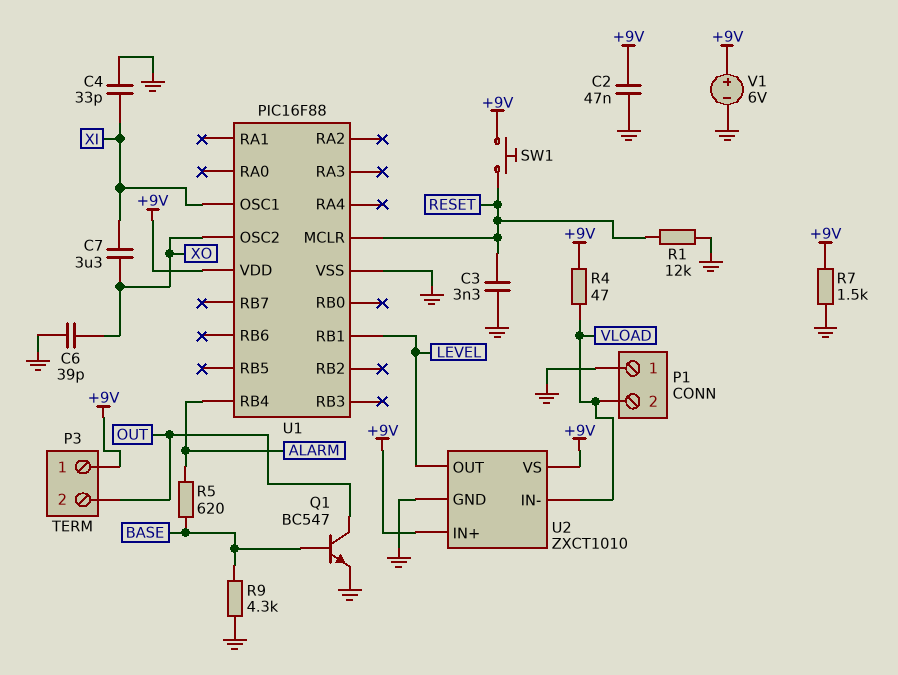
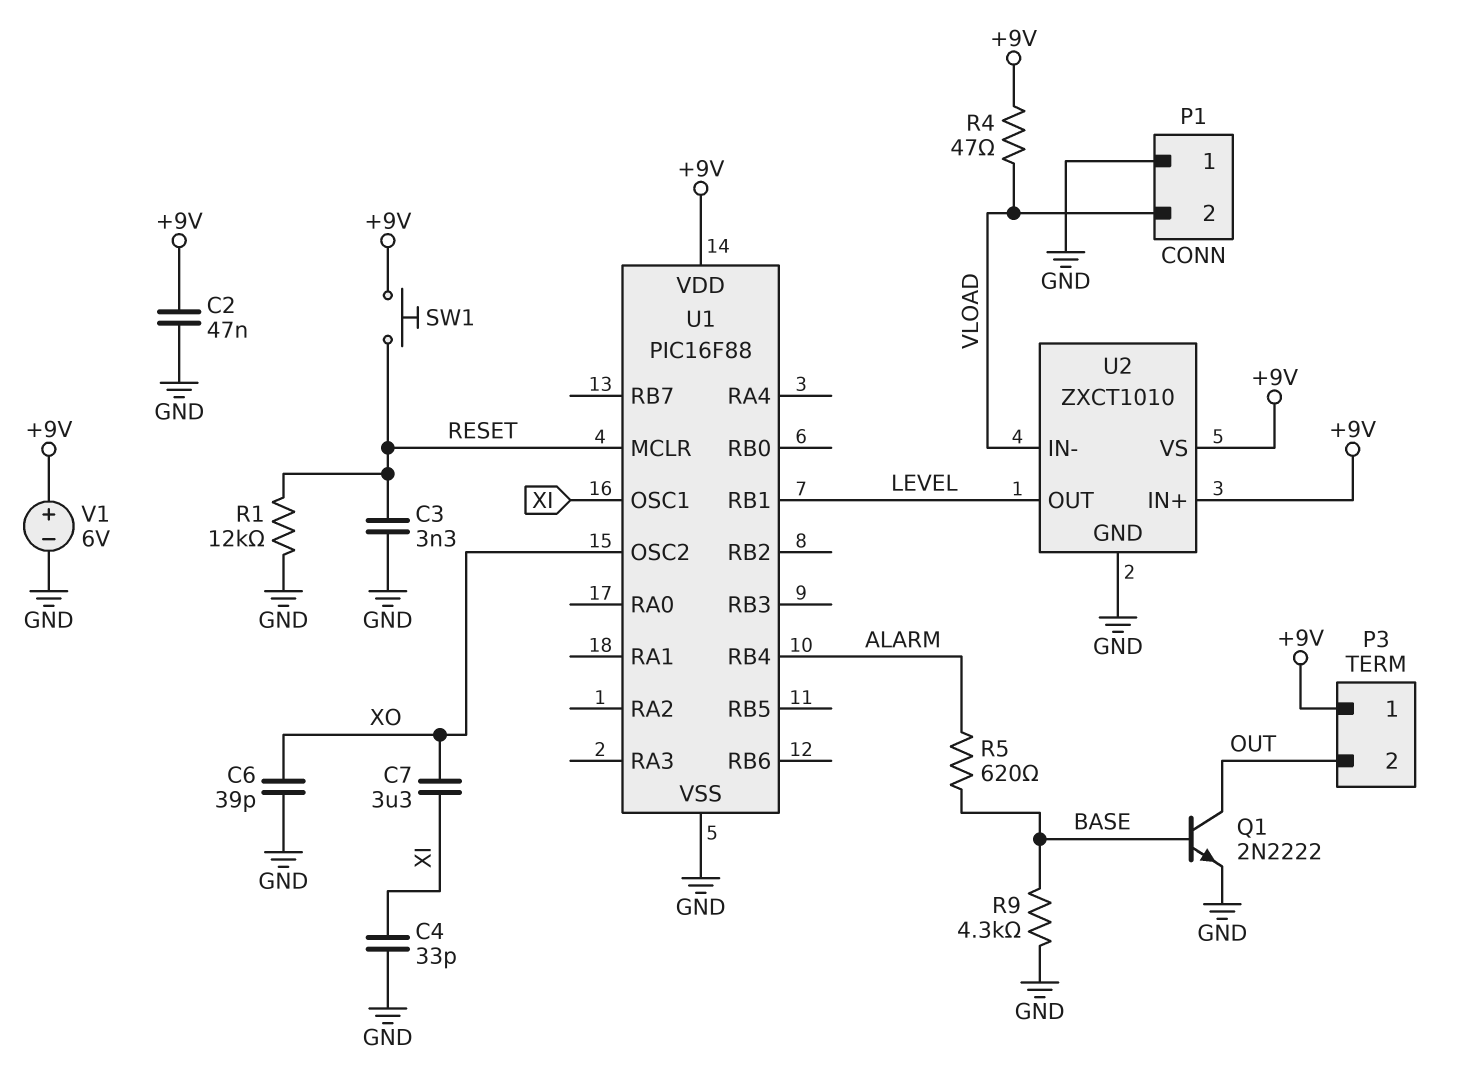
Q1: NPN BC547 (B BASE, C OUT, E GND) -> NPN 2N2222 (B BASE, C OUT, E GND)
R7: 1.5k (+9V, GND) -> none

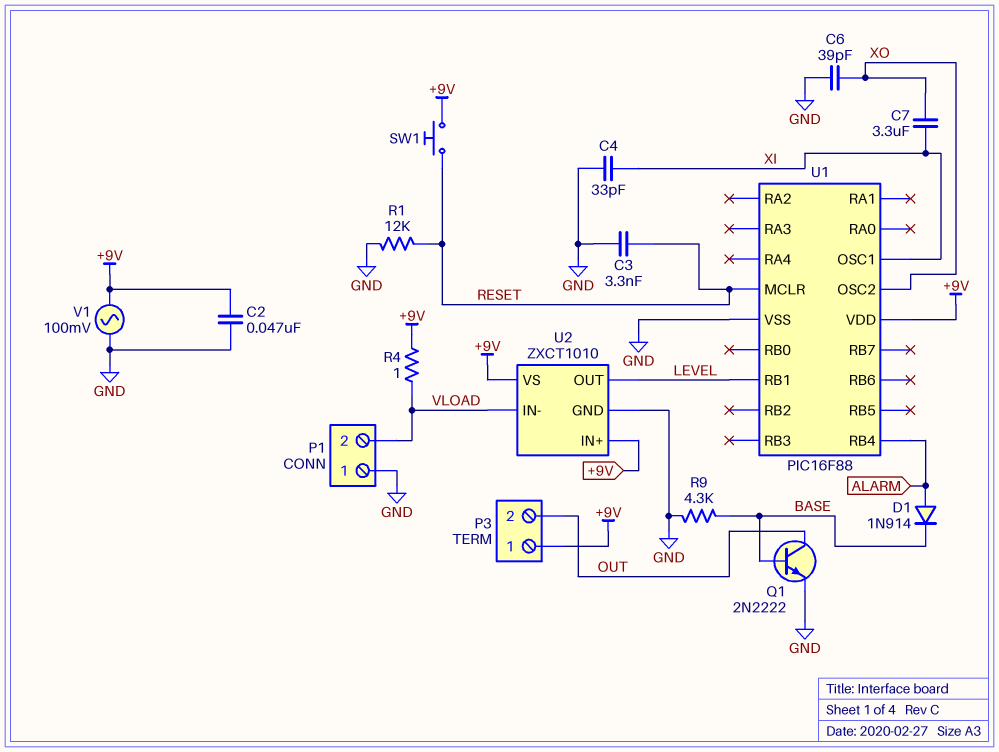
D1: none -> diode 1N914 (A ALARM, K BASE)
R4: 47 (+9V, VLOAD) -> 1 (+9V, VLOAD)
R5: 620 (ALARM, BASE) -> none
V1: 6V (plus +9V, minus GND) -> AC 100mV (+9V, GND)

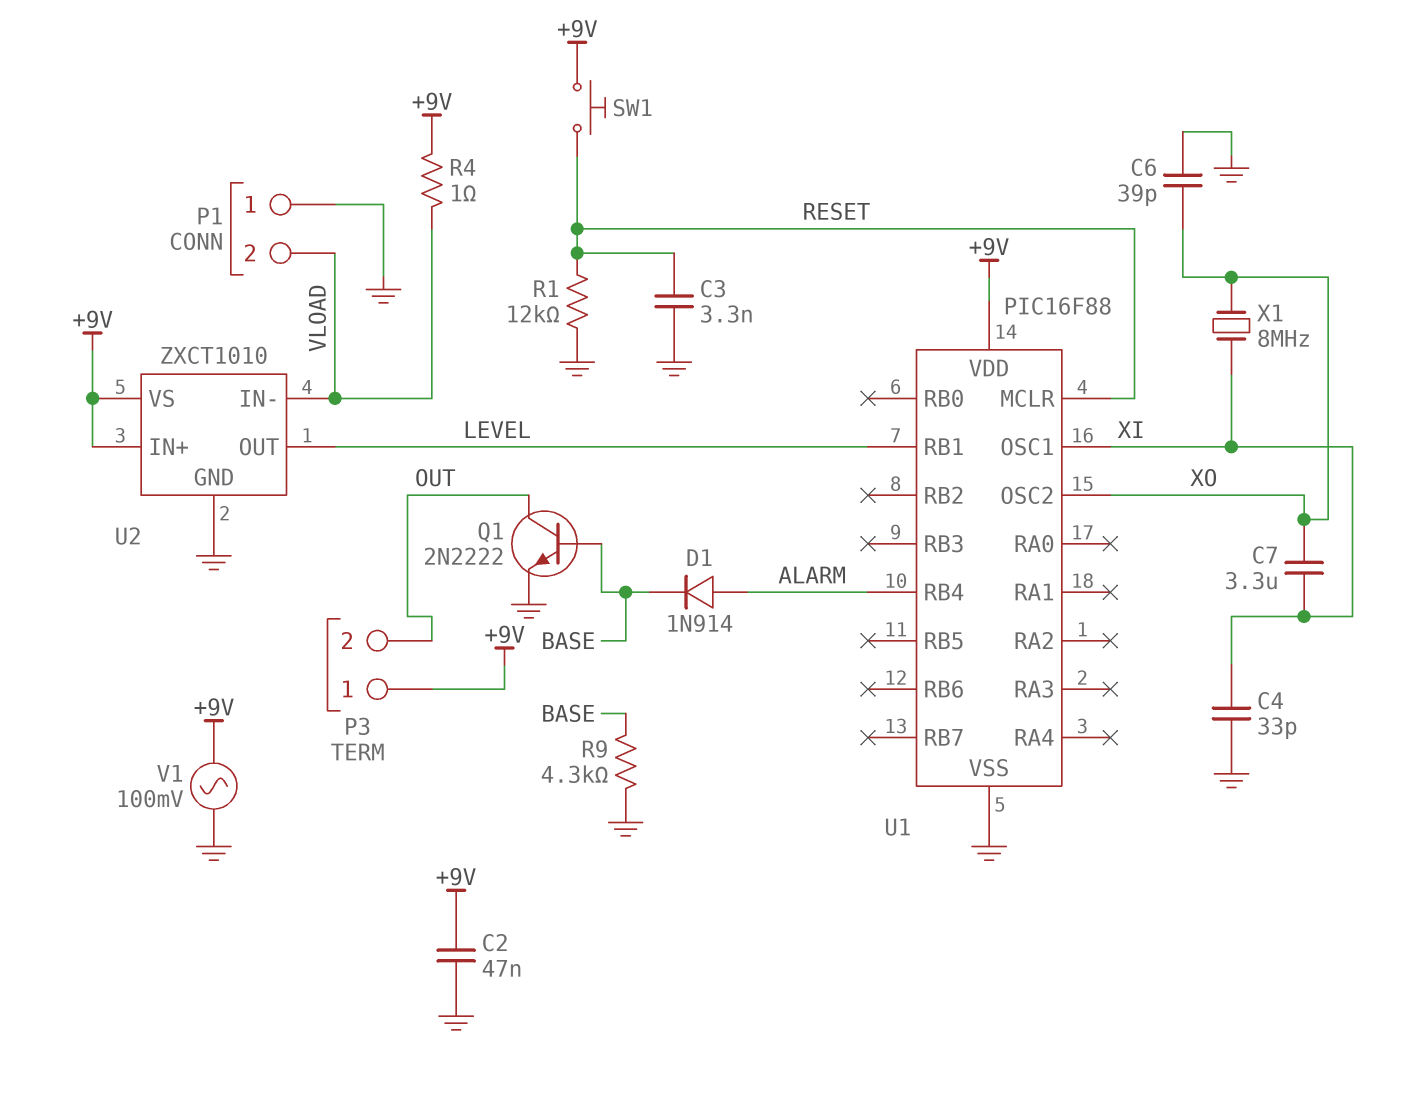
X1: none -> 8MHz (XI, XO)

